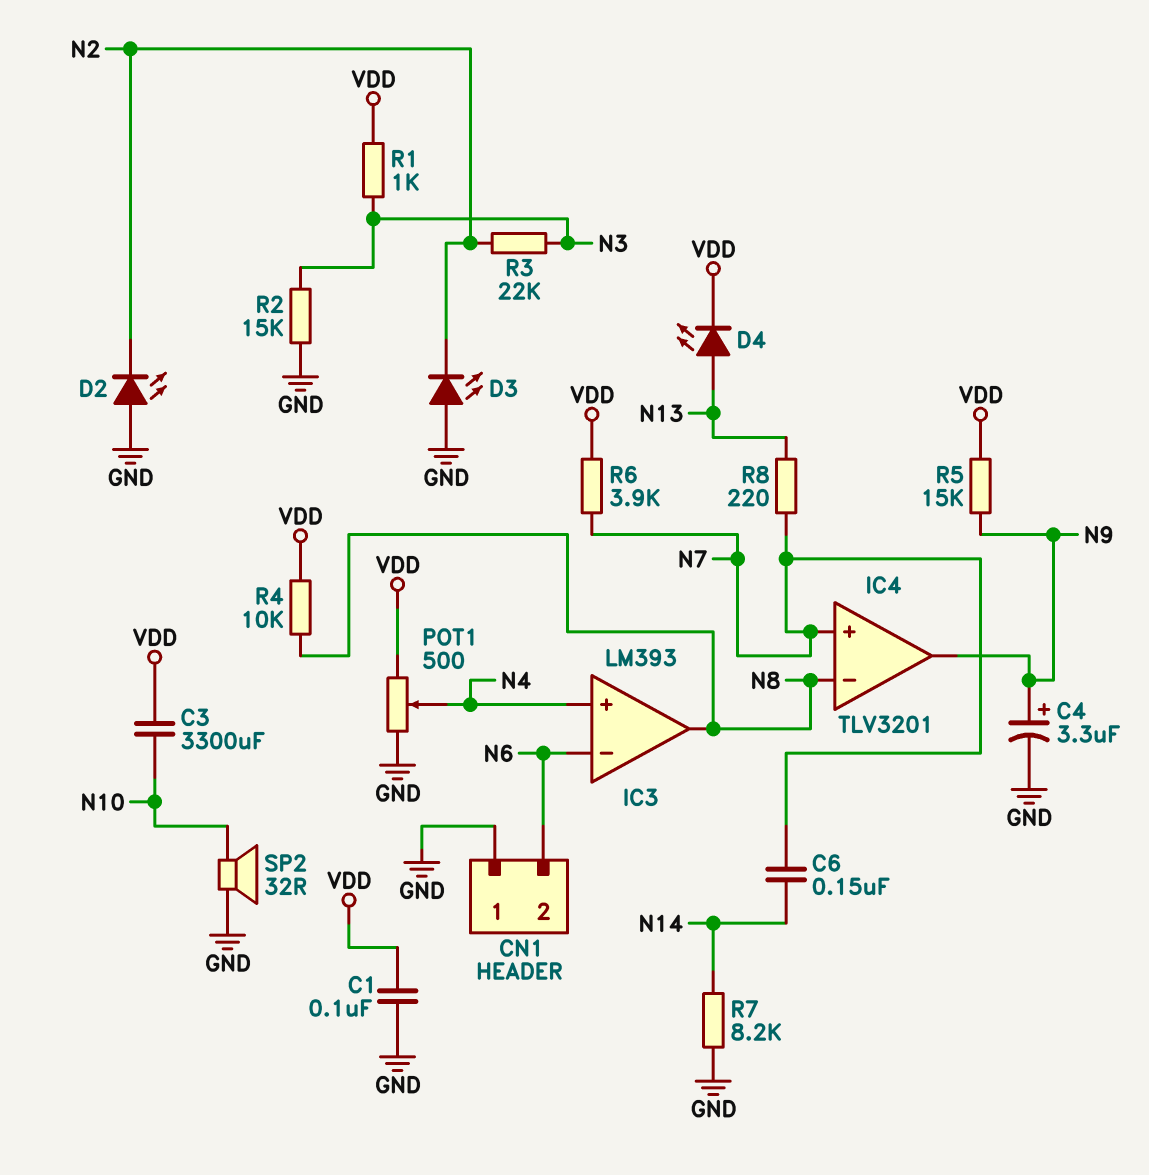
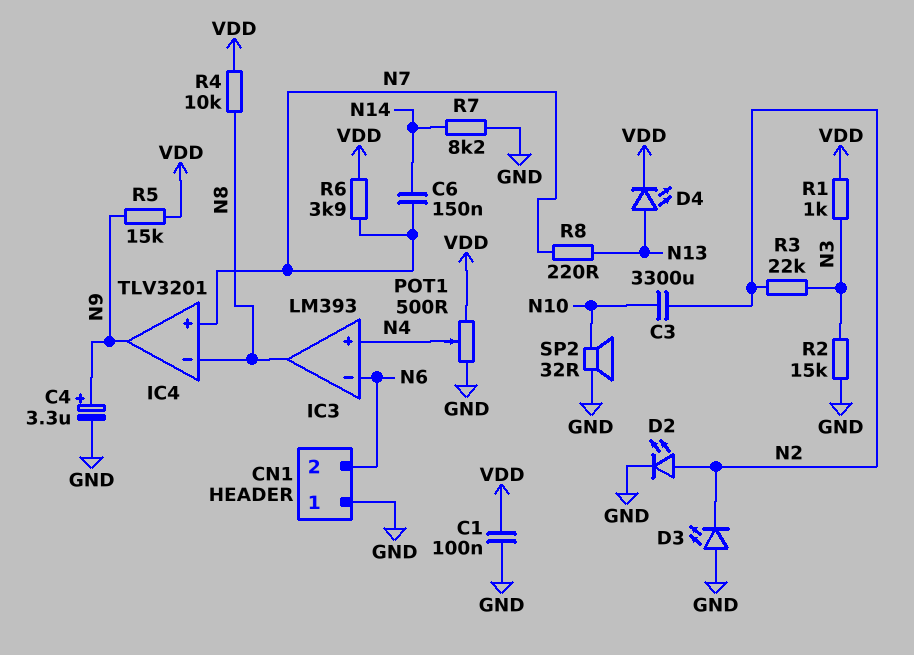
C3: 3300uF (N10, VDD) -> 3300uF (N2, N10)
D2: LED (A GND, K N2) -> LED (A N2, K GND)

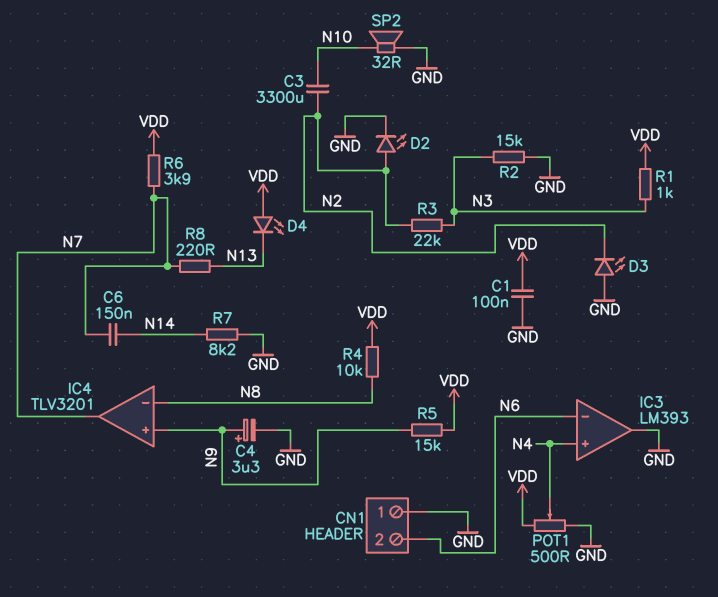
D4: LED (A N13, K VDD) -> LED (A VDD, K N13)
IC3 pin out: N8 -> GND
IC4 pin in+: N7 -> N9
IC4 pin out: N9 -> N7

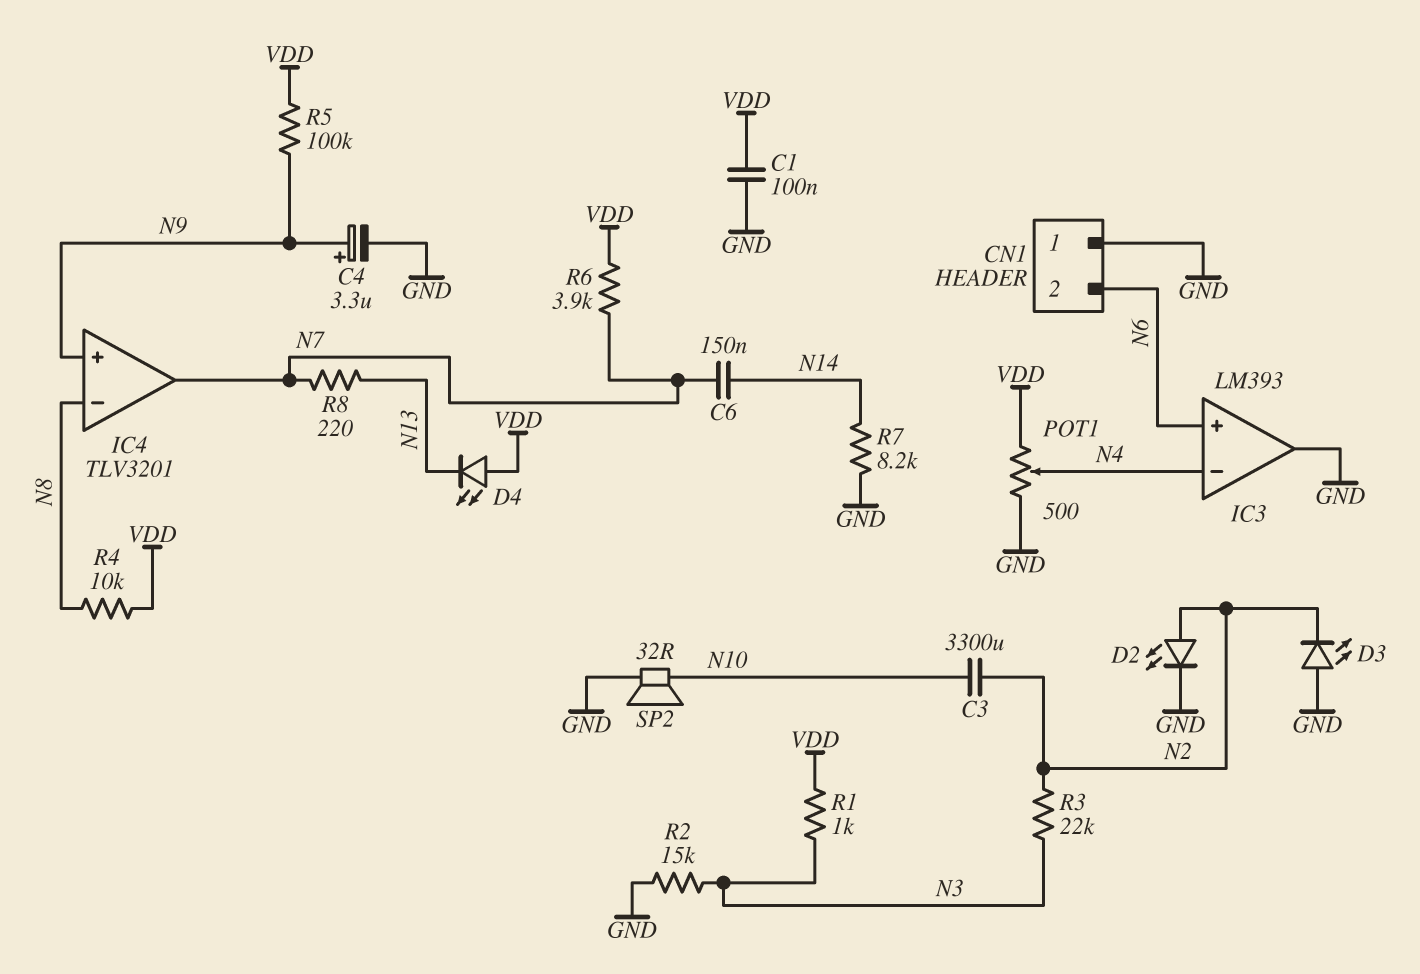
IC3 pin in+: N4 -> N6
IC3 pin in-: N6 -> N4
R5: 15k (N9, VDD) -> 100k (N9, VDD)

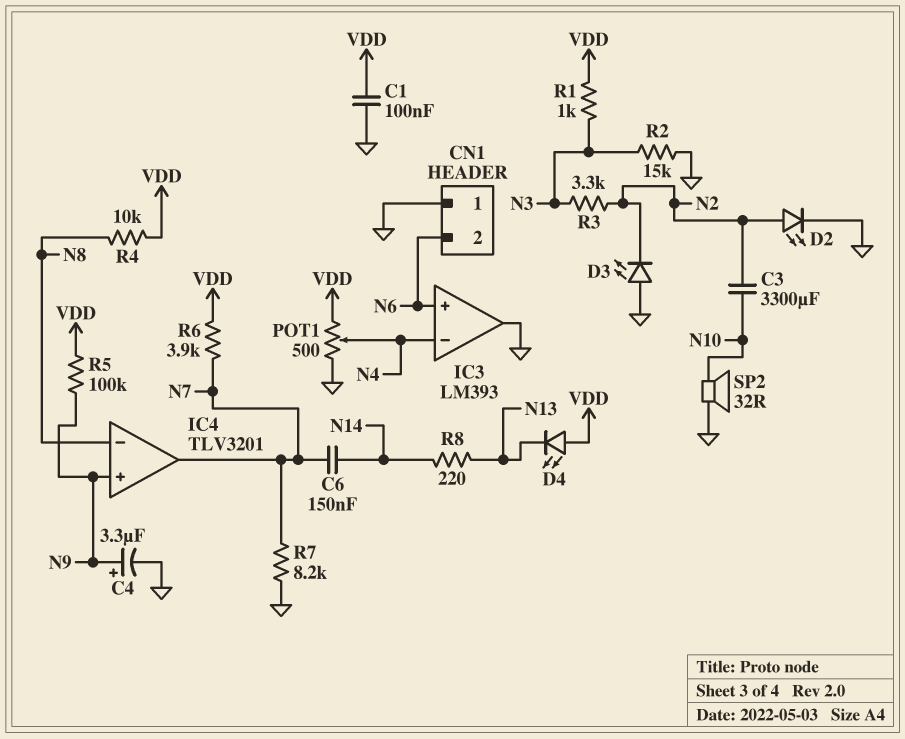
R3: 22k (N2, N3) -> 3.3k (N2, N3)
R7: 8.2k (GND, N14) -> 8.2k (GND, N7)
R8: 220 (N7, N13) -> 220 (N13, N14)

